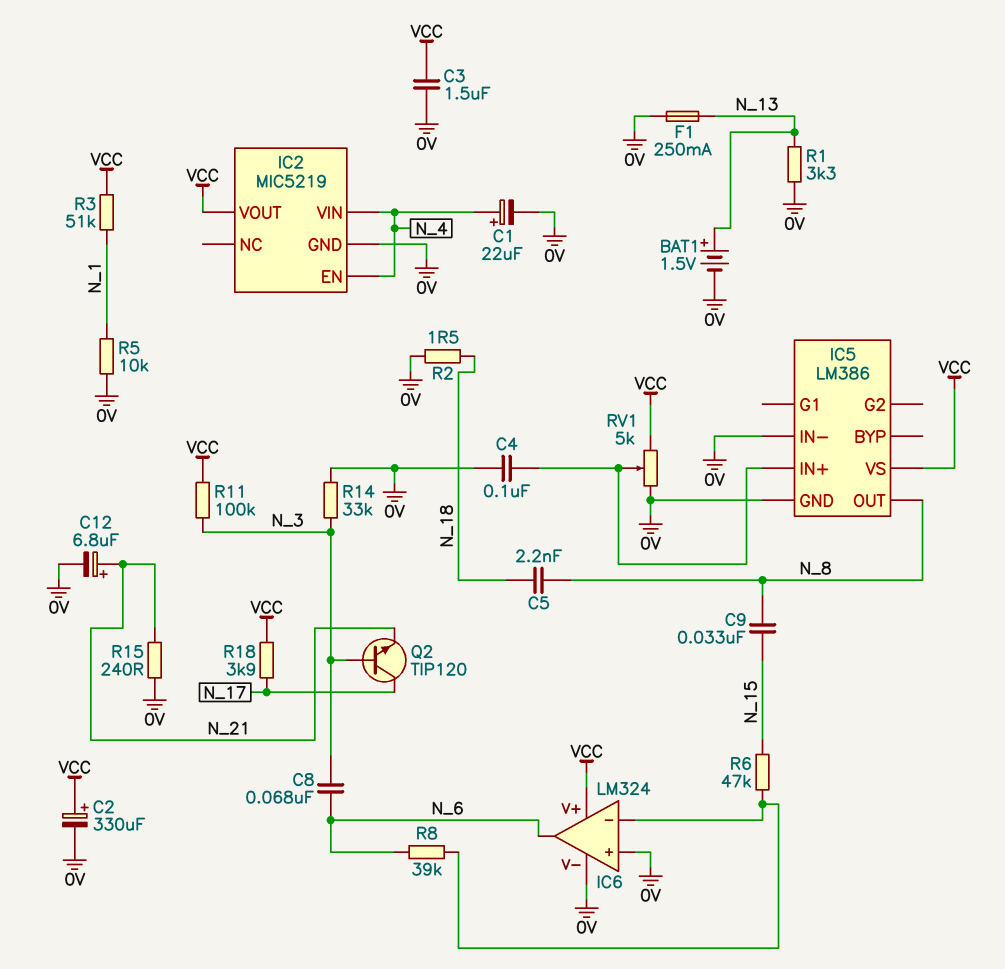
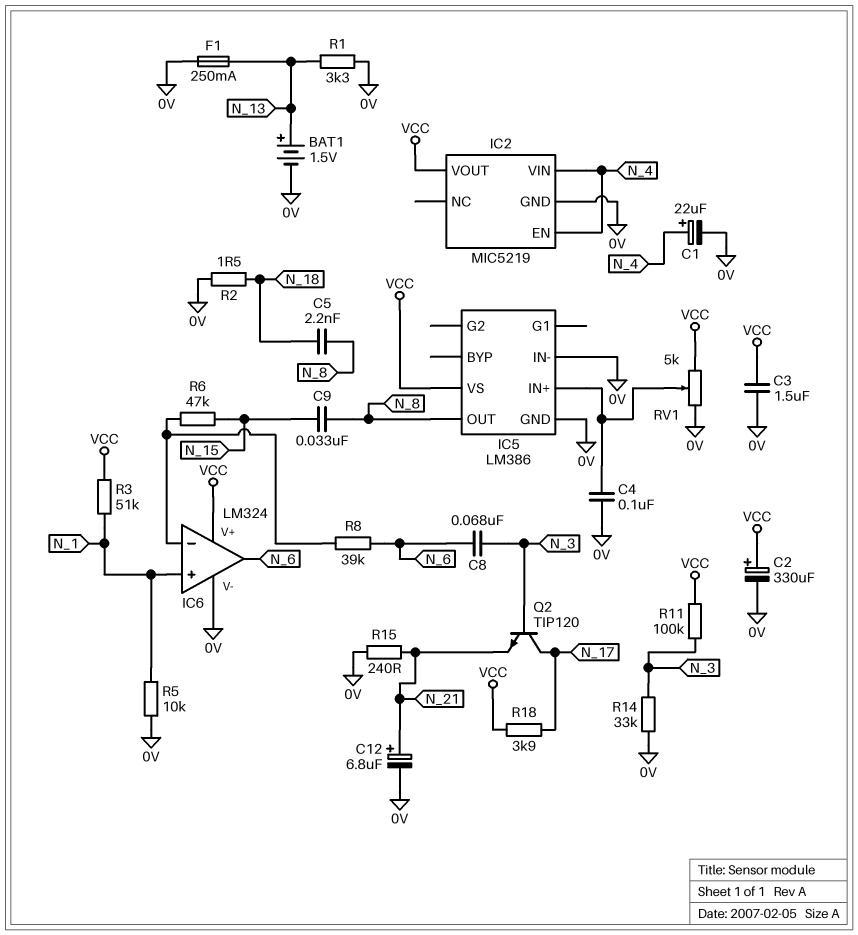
IC6 pin in+: 0V -> N_1

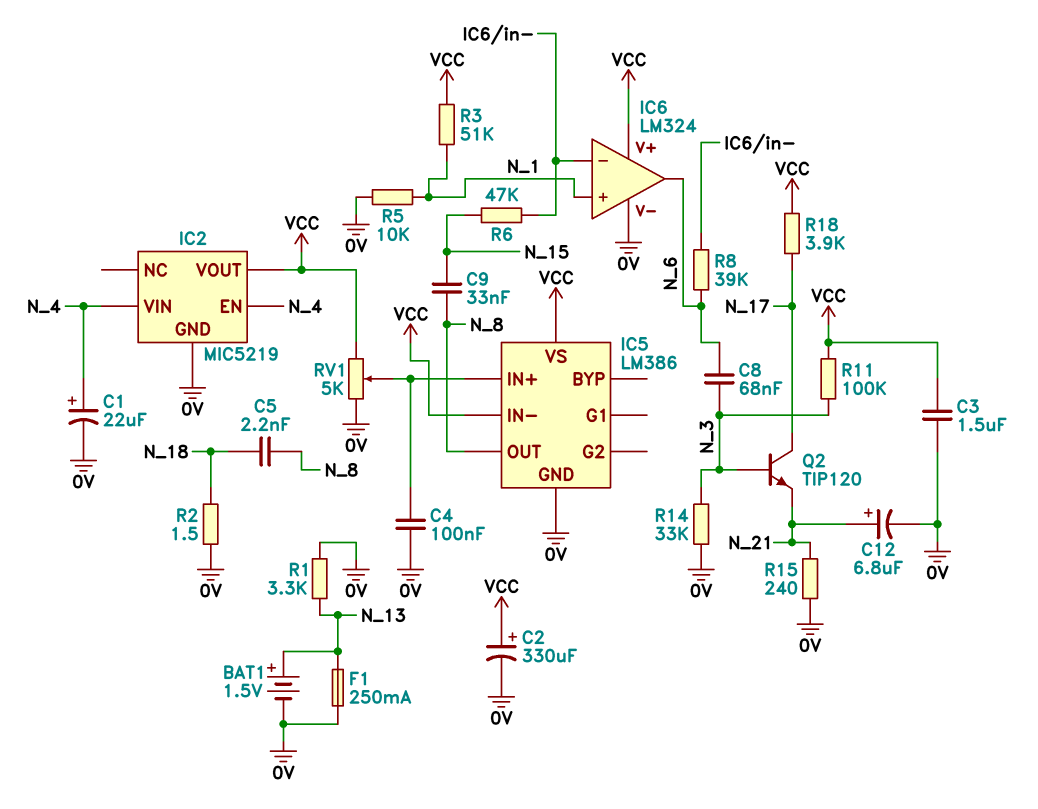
IC5 pin IN-: 0V -> VCC

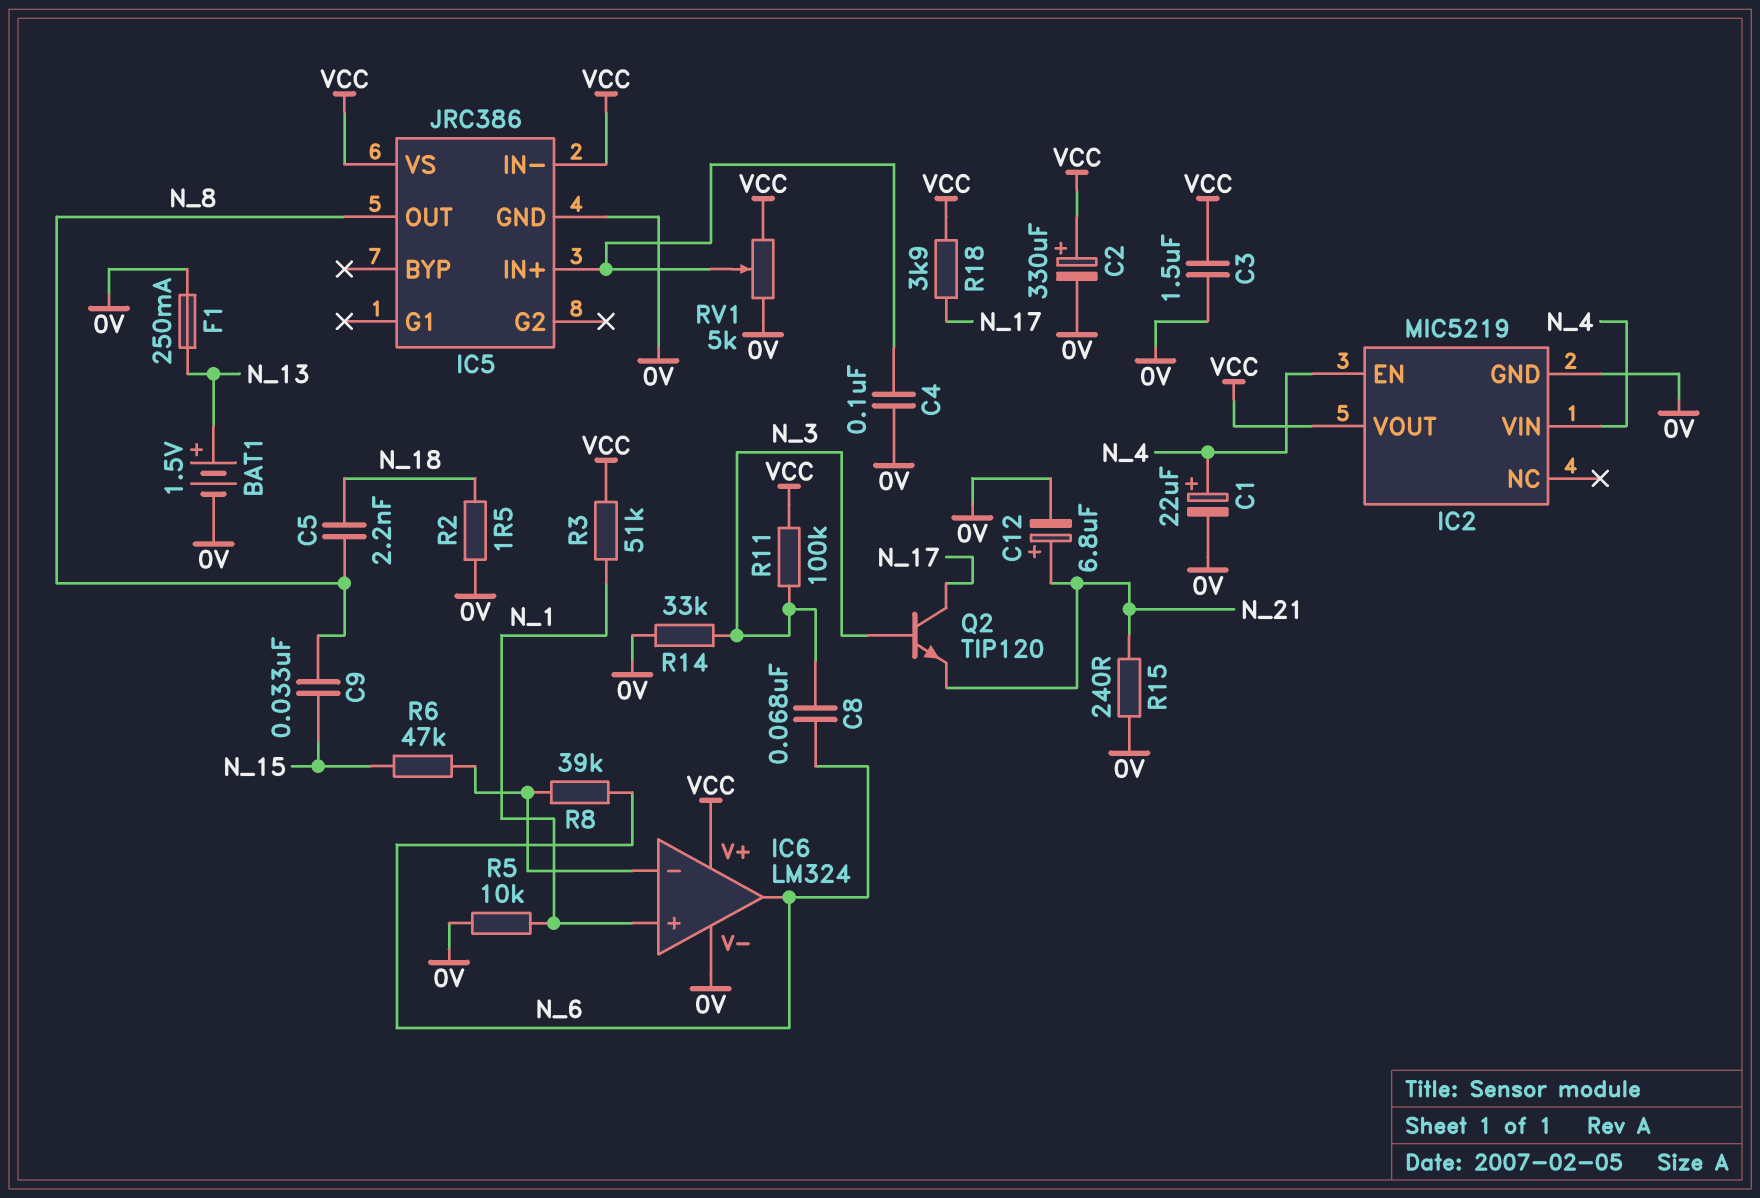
IC5: LM386 -> JRC386
R1: 3.3k (0V, N_13) -> none

